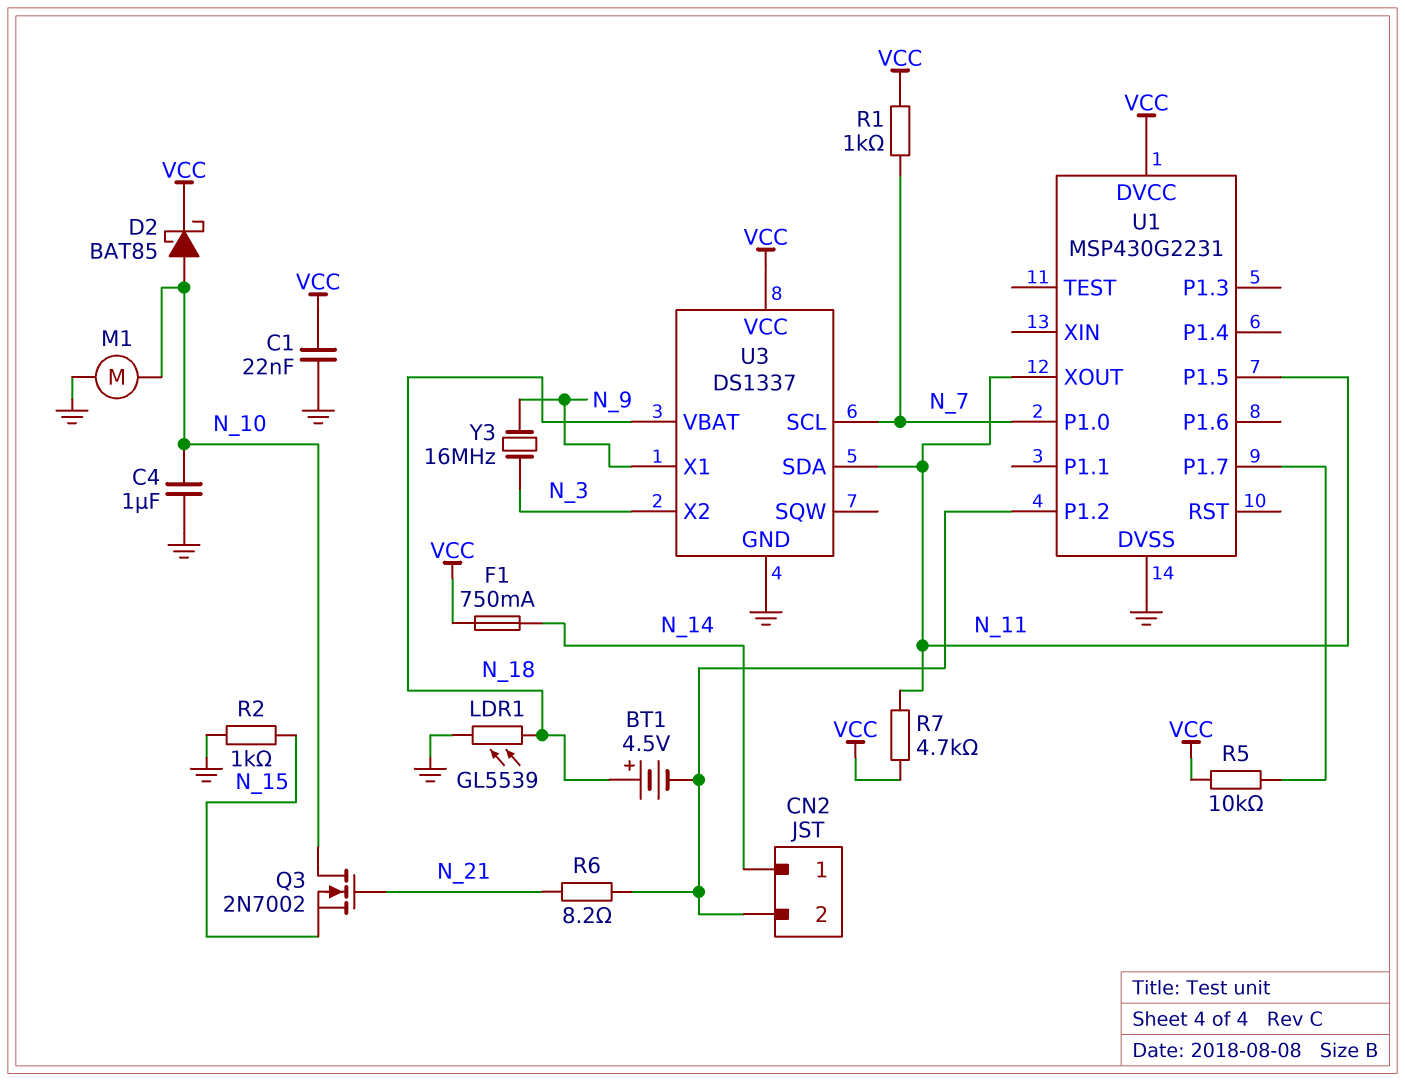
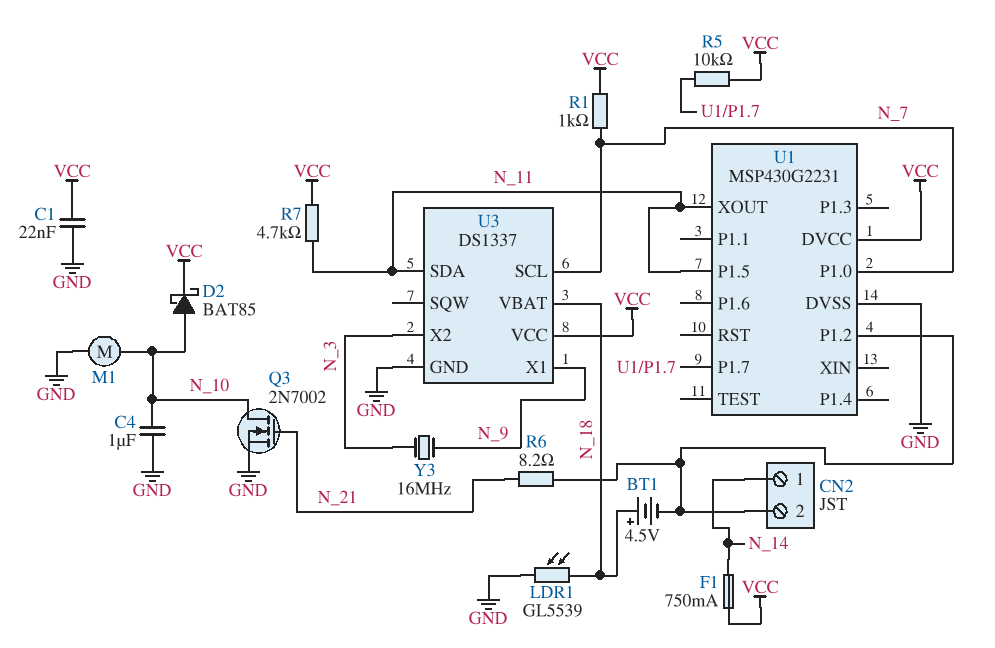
Q3: NMOS 2N7002 (G N_21, D N_10, S N_15) -> NMOS 2N7002 (G N_21, D N_10, S GND)
R2: 1k (GND, N_15) -> none

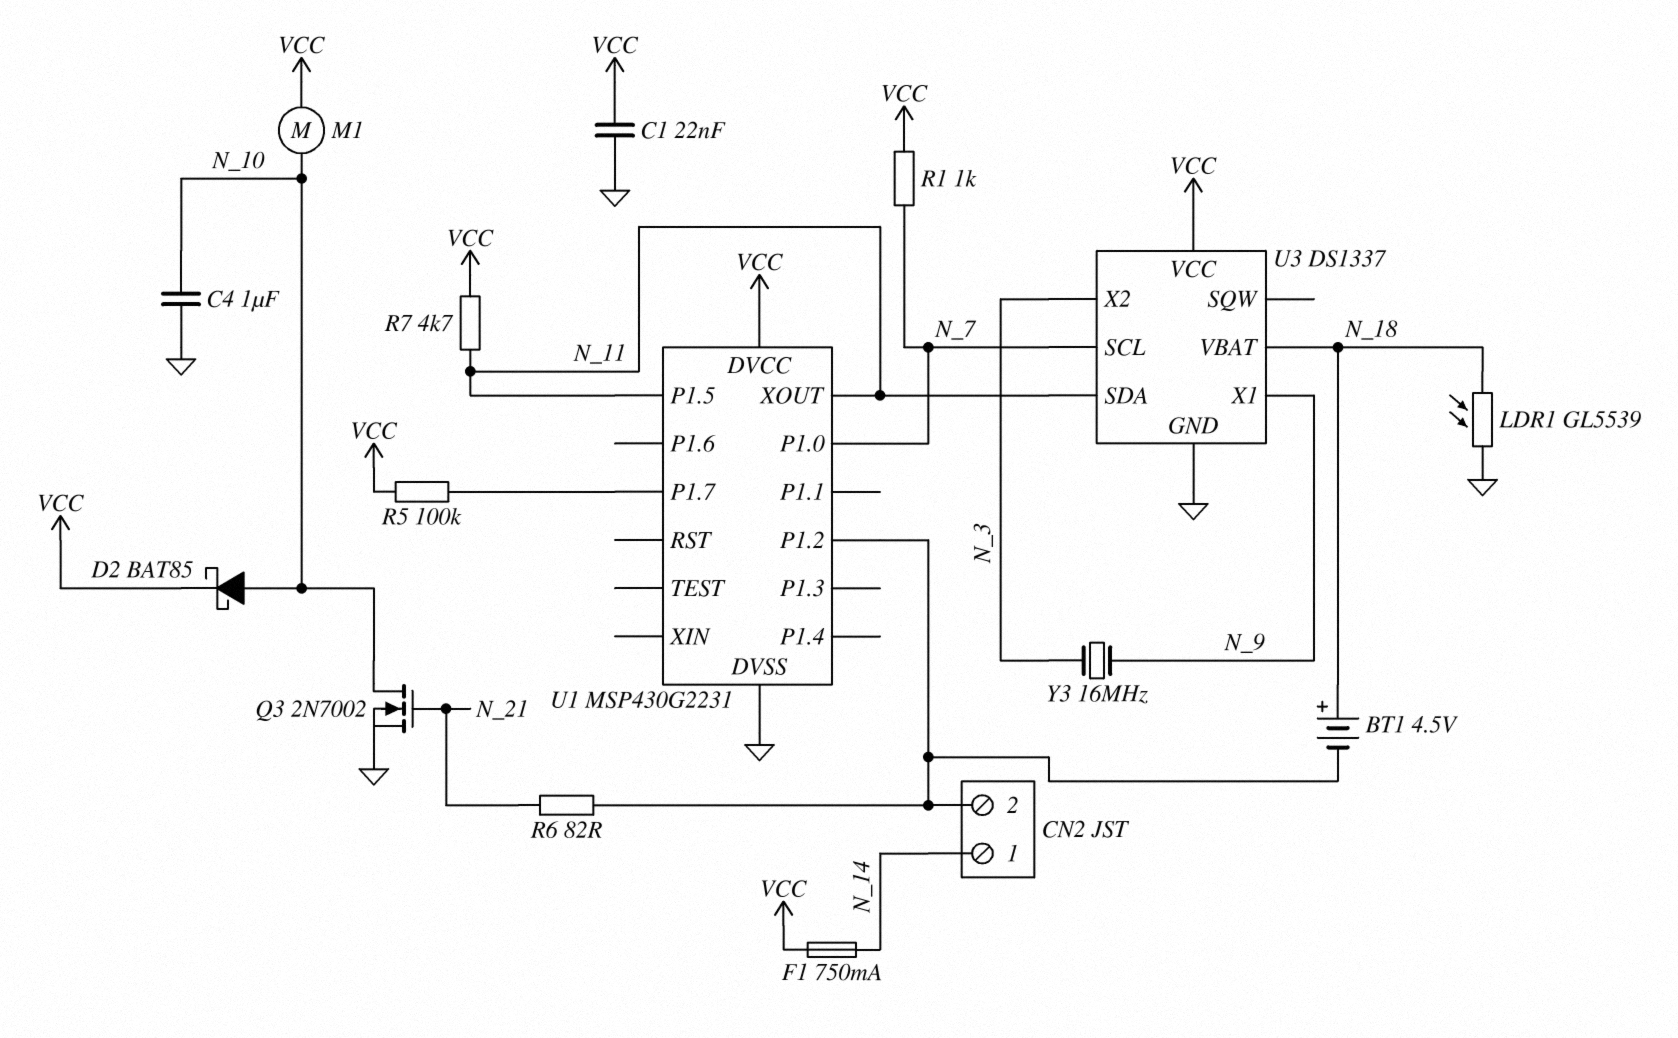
M1: motor (GND, N_10) -> motor (N_10, VCC)
R5: 10k (U1/P1.7, VCC) -> 100k (U1/P1.7, VCC)
R6: 8.2 (CN2/2, N_21) -> 82 (CN2/2, N_21)

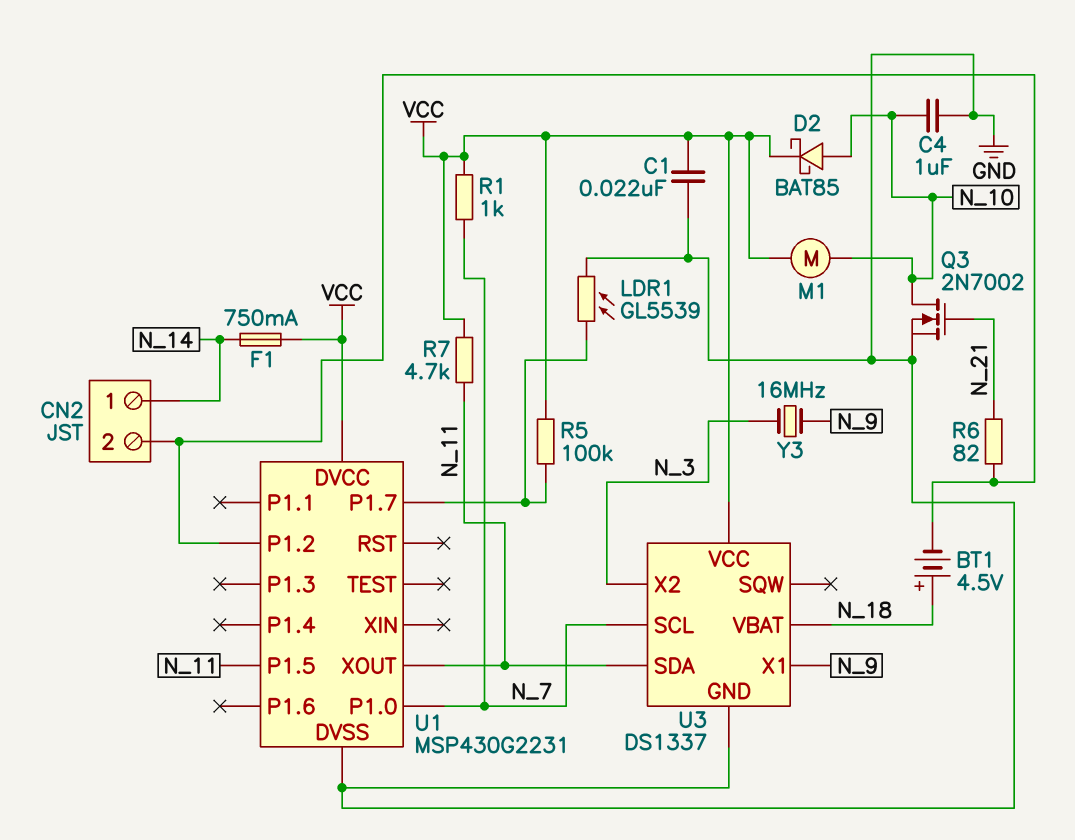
LDR1: GL5539 (GND, N_18) -> GL5539 (GND, U1/P1.7)

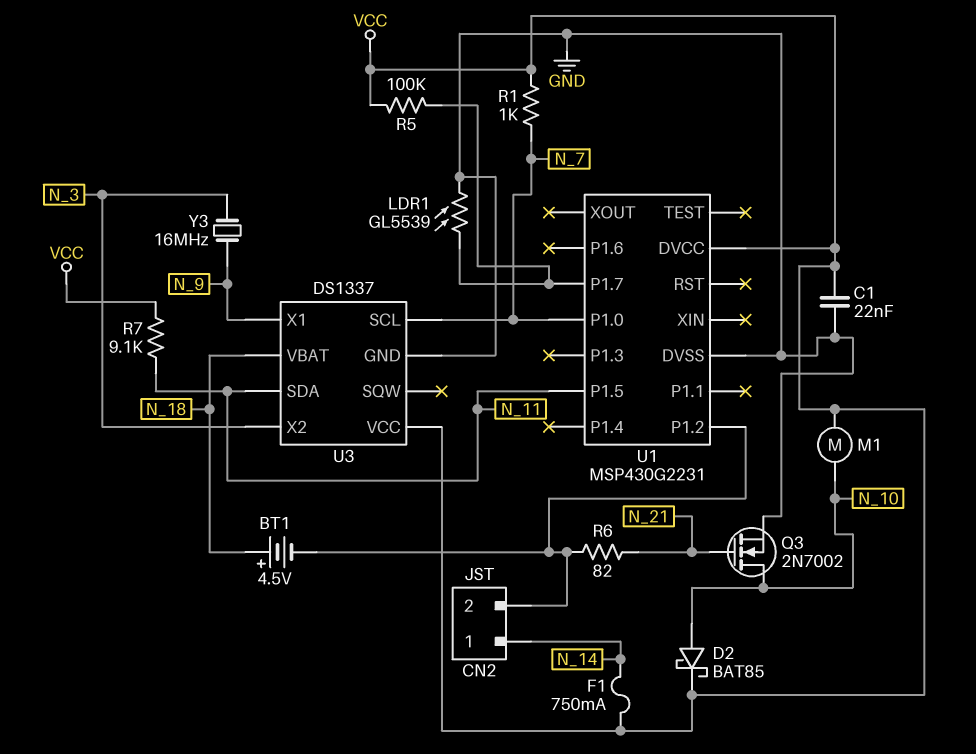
C4: 1uF (GND, N_10) -> none
R7: 4.7k (N_11, VCC) -> 9.1k (N_11, VCC)
U1 pin XOUT: N_11 -> none

